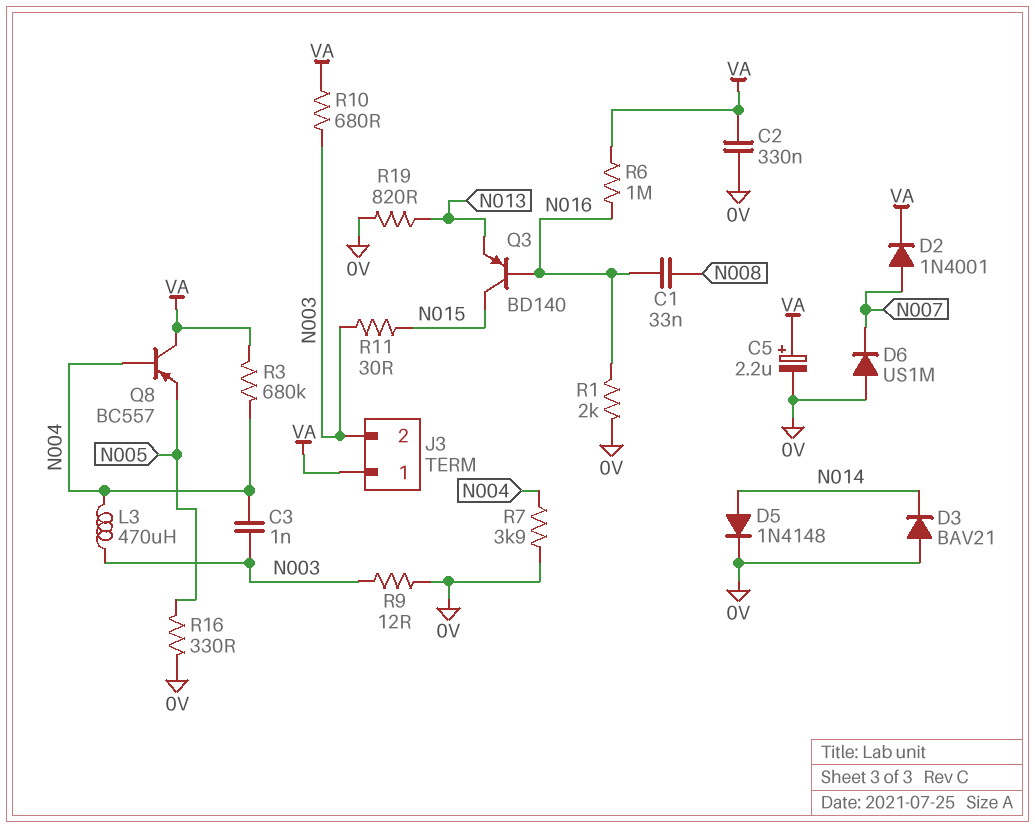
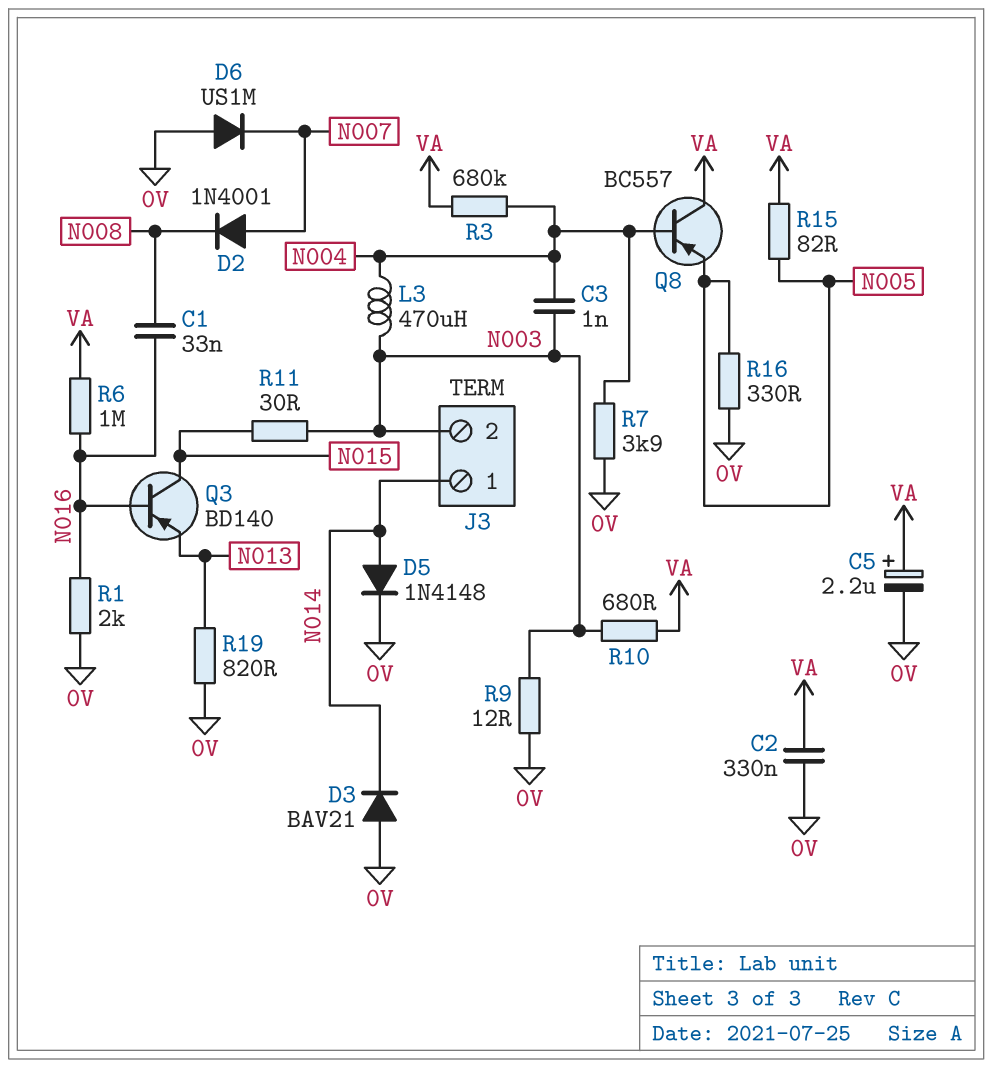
D2: diode 1N4001 (A N007, K VA) -> diode 1N4001 (A N007, K N008)
J3 pin 1: VA -> N014
R15: none -> 82 (N005, VA)

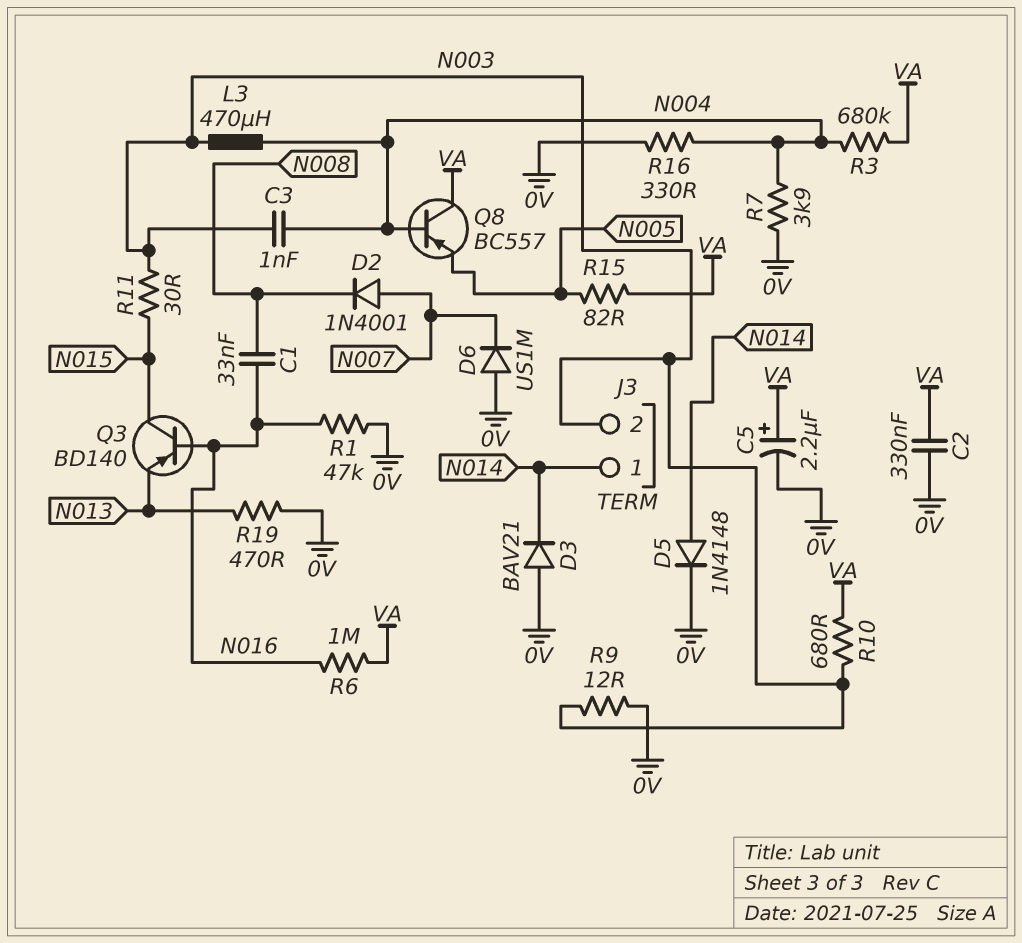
R1: 2k (0V, N016) -> 47k (0V, N016)
R16: 330 (0V, N005) -> 330 (0V, N004)
R19: 820 (0V, N013) -> 470 (0V, N013)

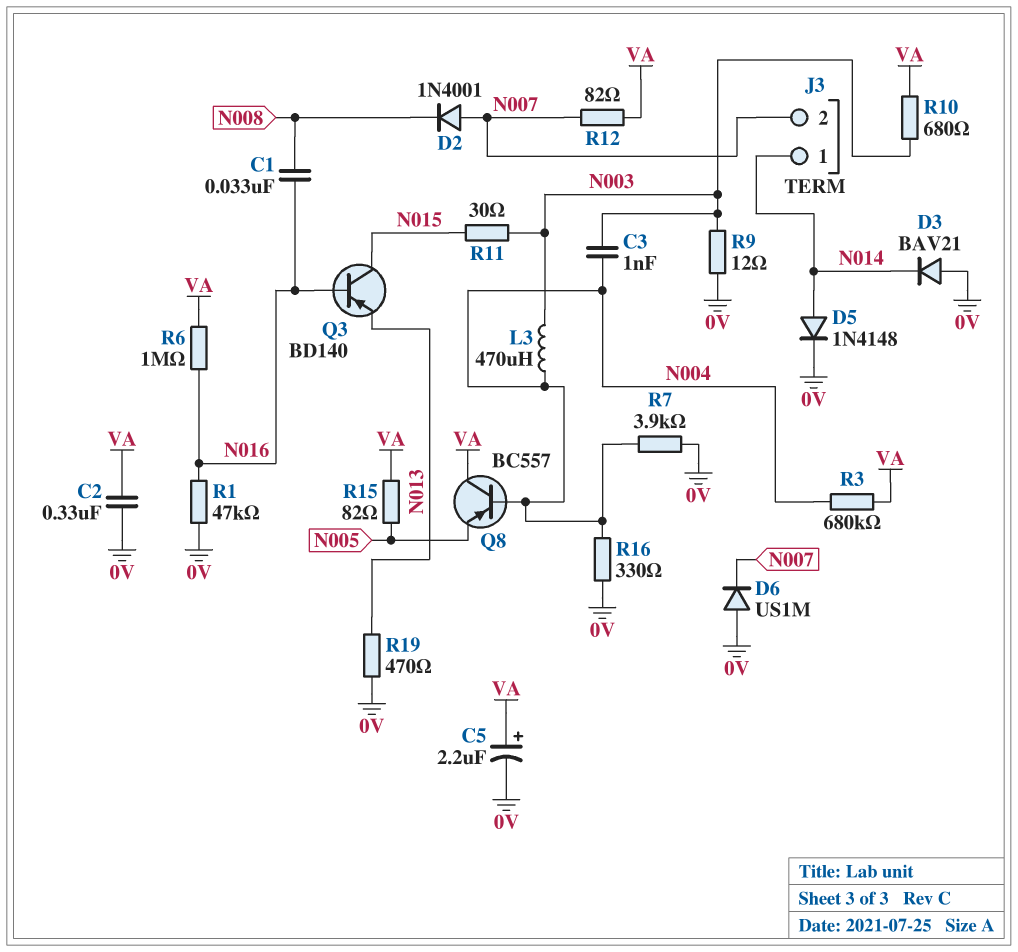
J3 pin 2: N003 -> N007
R12: none -> 82 (N007, VA)

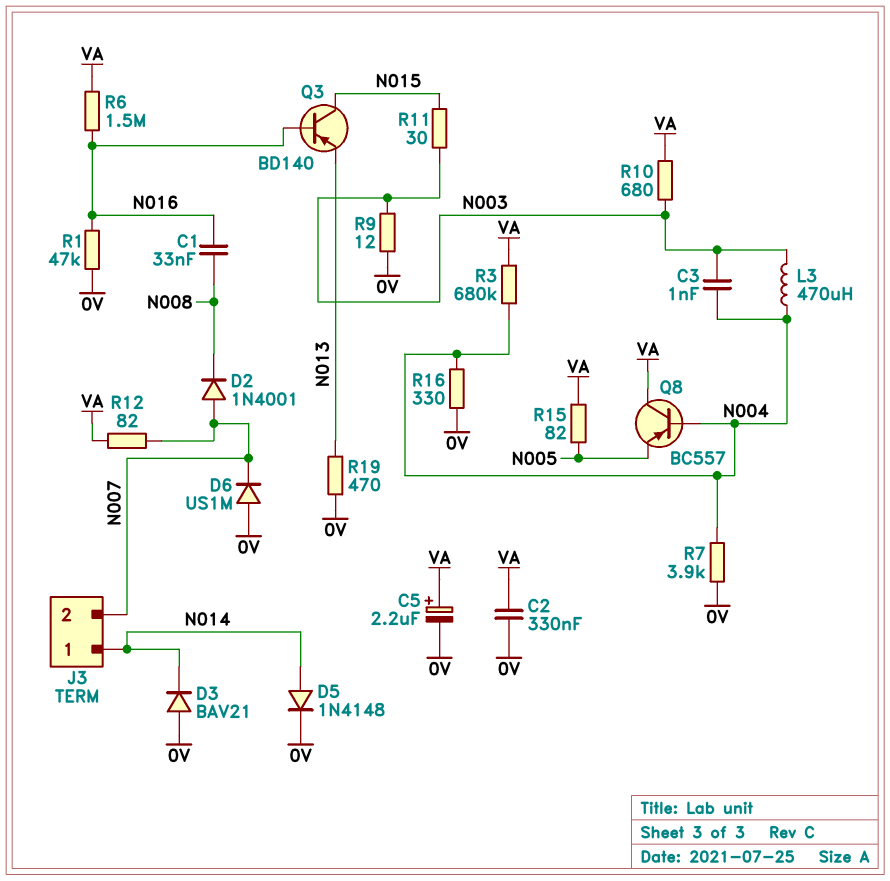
R6: 1M (N016, VA) -> 1.5M (N016, VA)

